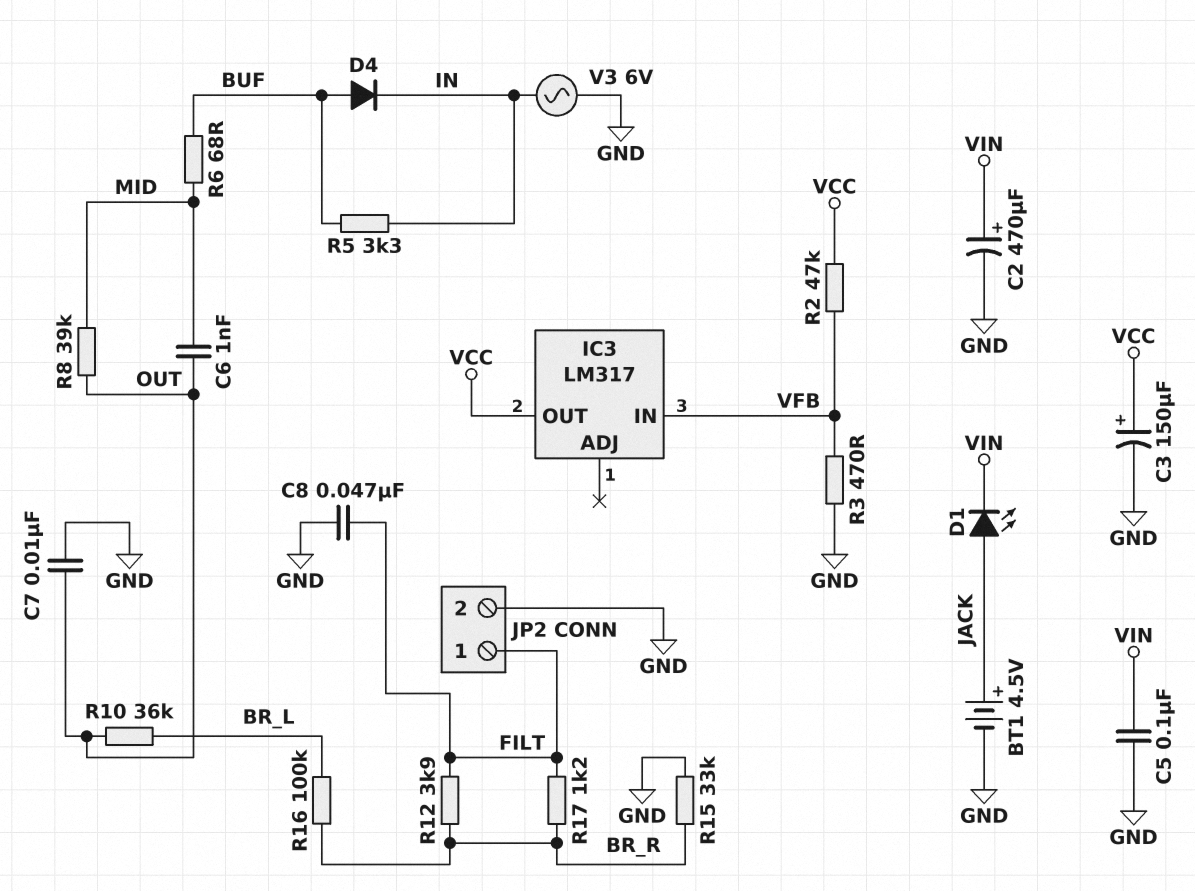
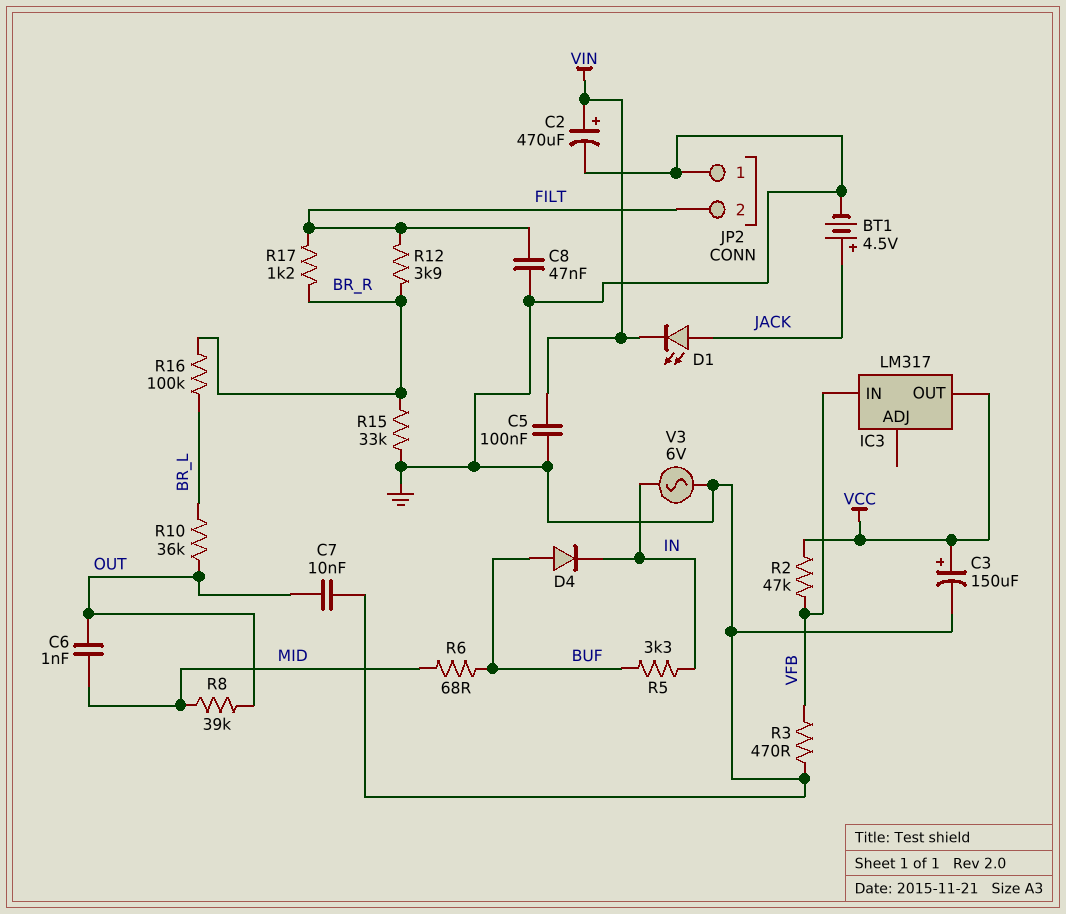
JP2 pin 1: FILT -> GND
JP2 pin 2: GND -> FILT

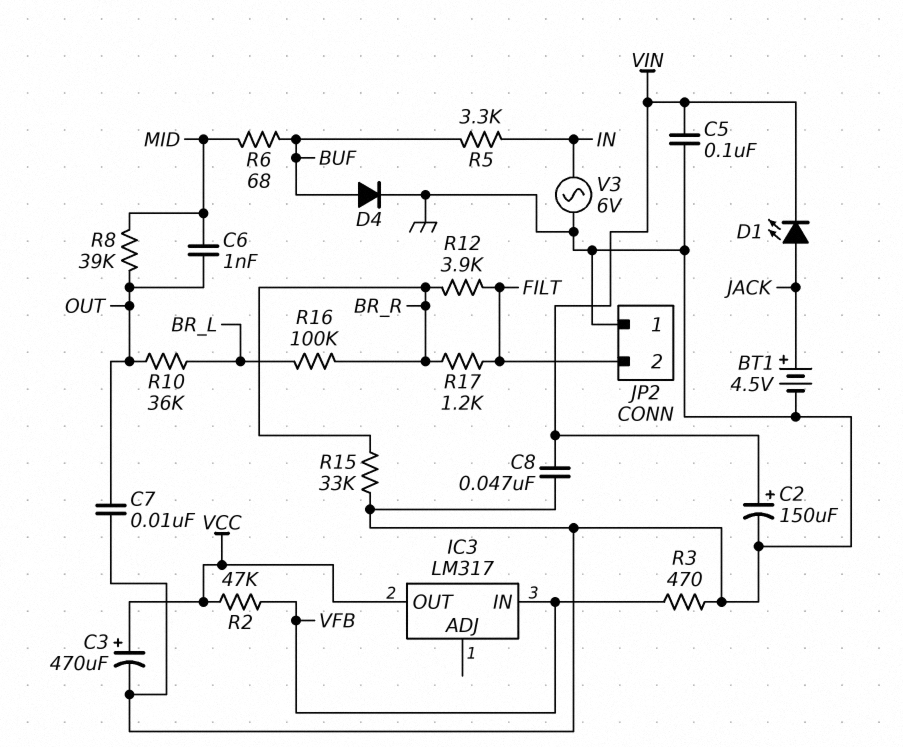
C2: 470uF (plus VIN, minus GND) -> 150uF (plus VIN, minus GND)
C3: 150uF (plus VCC, minus GND) -> 470uF (plus VCC, minus GND)
C8: 47nF (FILT, GND) -> 47nF (GND, VIN)
D4: diode (A BUF, K IN) -> diode (A BUF, K GND)

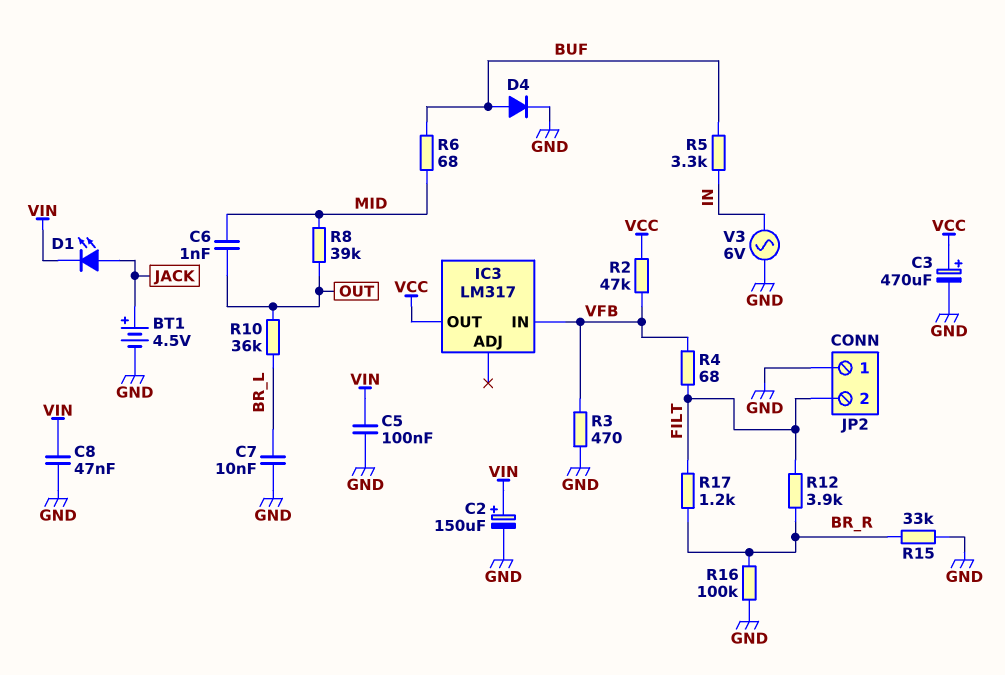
C7: 10nF (GND, OUT) -> 10nF (BR_L, GND)
R4: none -> 68 (FILT, VFB)
R16: 100k (BR_L, BR_R) -> 100k (BR_R, GND)

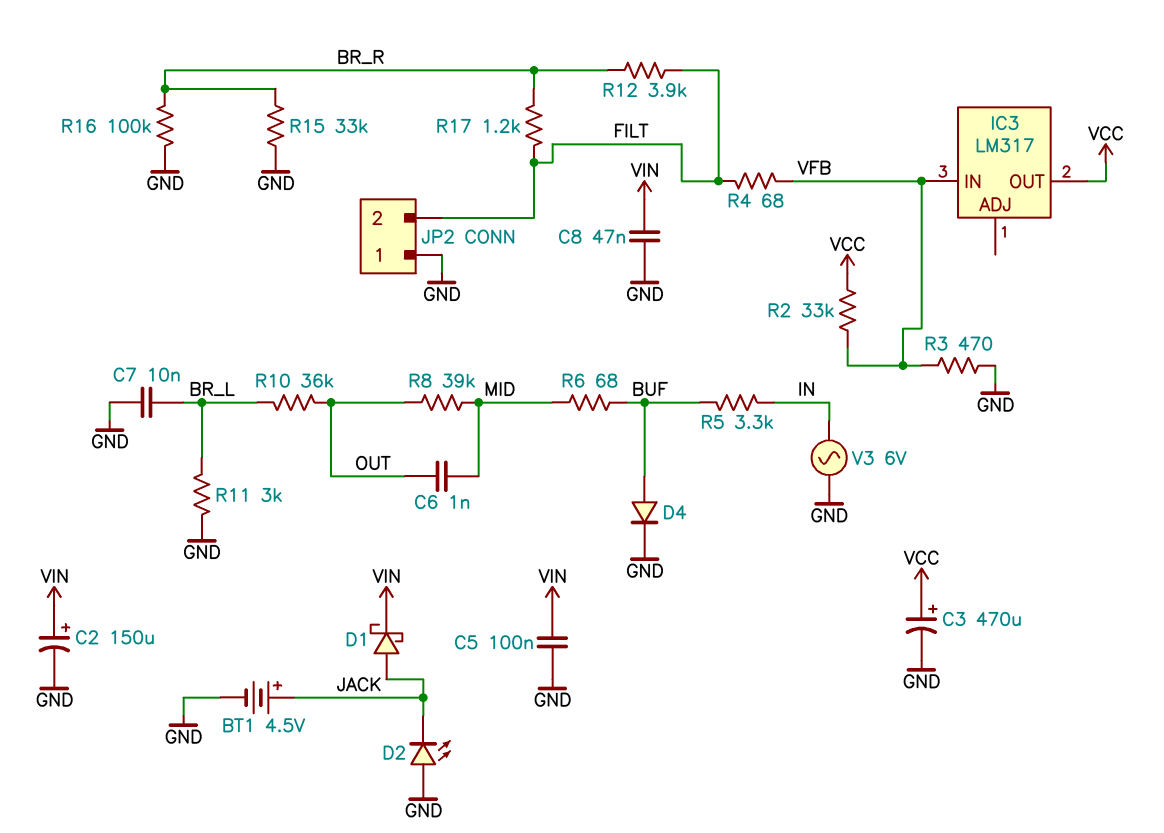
D1: LED (A JACK, K VIN) -> schottky (A JACK, K VIN)
D2: none -> LED (A GND, K JACK)
R2: 47k (VCC, VFB) -> 33k (VCC, VFB)
R11: none -> 3k (BR_L, GND)

